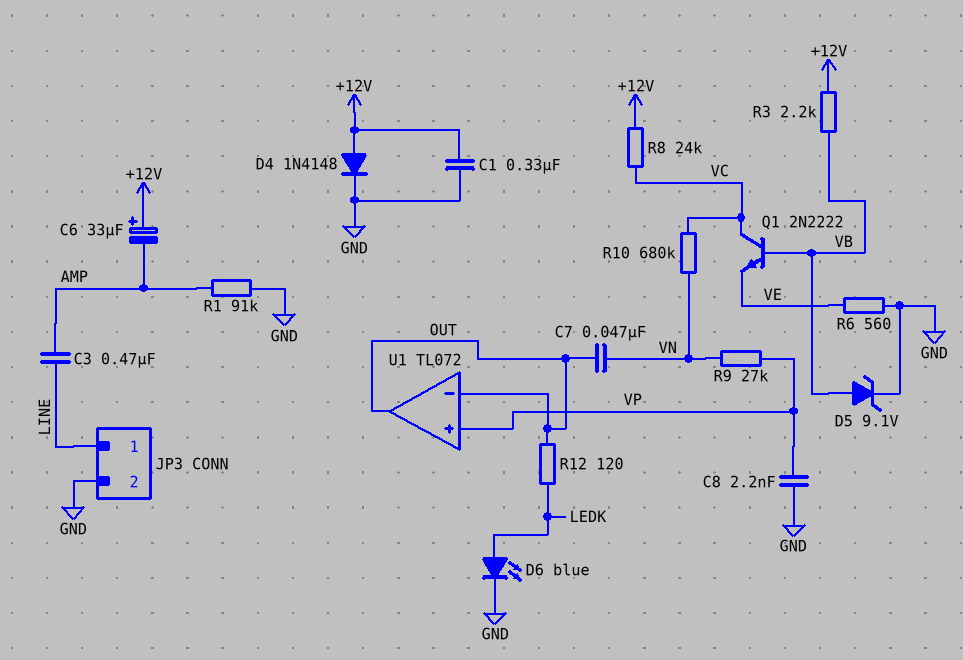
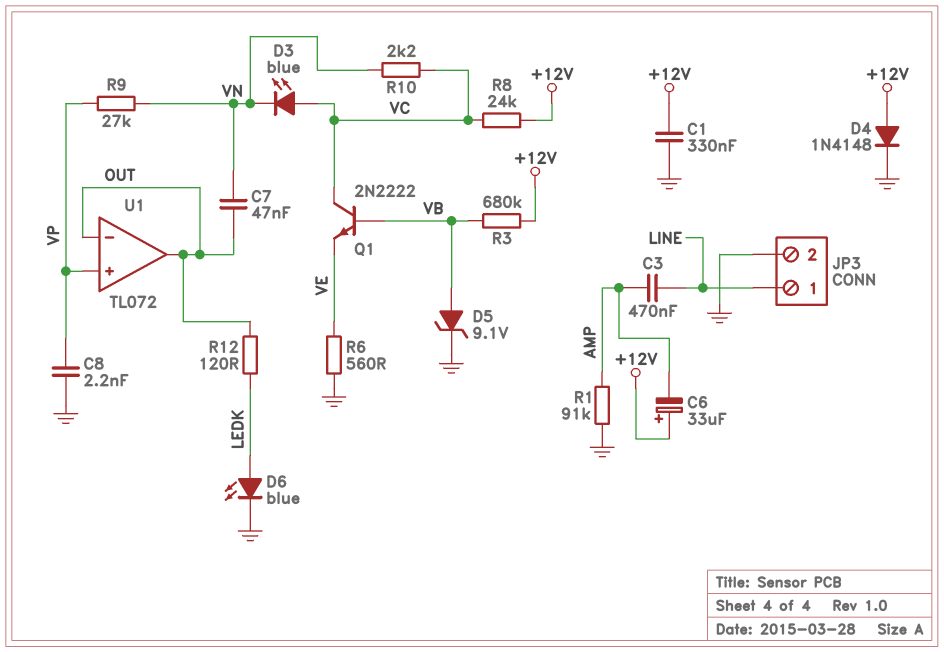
D3: none -> LED blue (A VC, K VN)
R3: 2.2k (+12V, VB) -> 680k (+12V, VB)
R10: 680k (VC, VN) -> 2.2k (VC, VN)

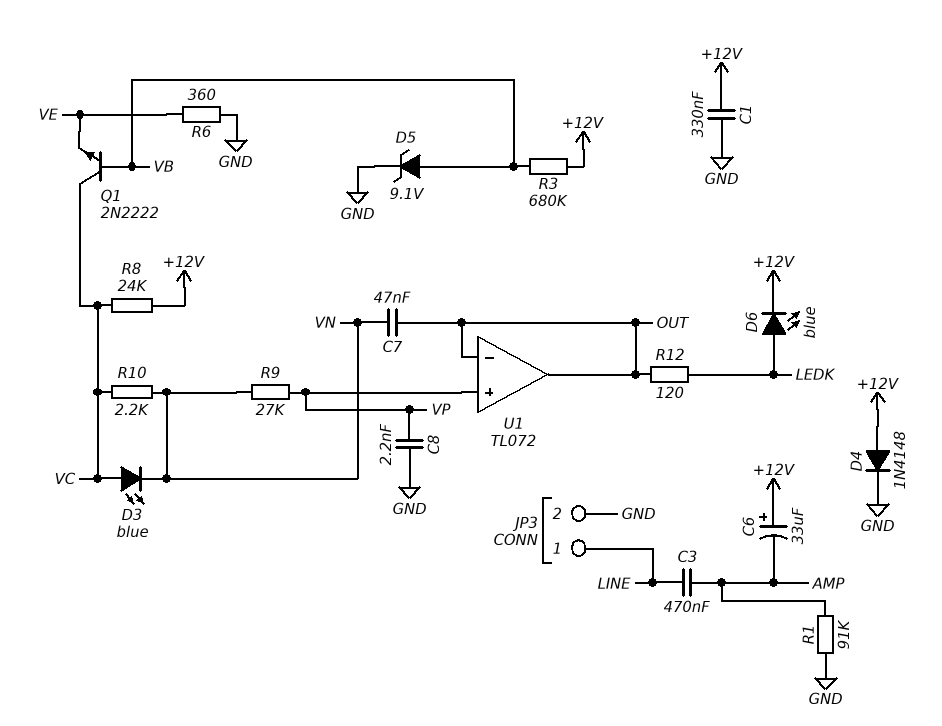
D6: LED blue (A LEDK, K GND) -> LED blue (A LEDK, K +12V)
R6: 560 (GND, VE) -> 360 (GND, VE)

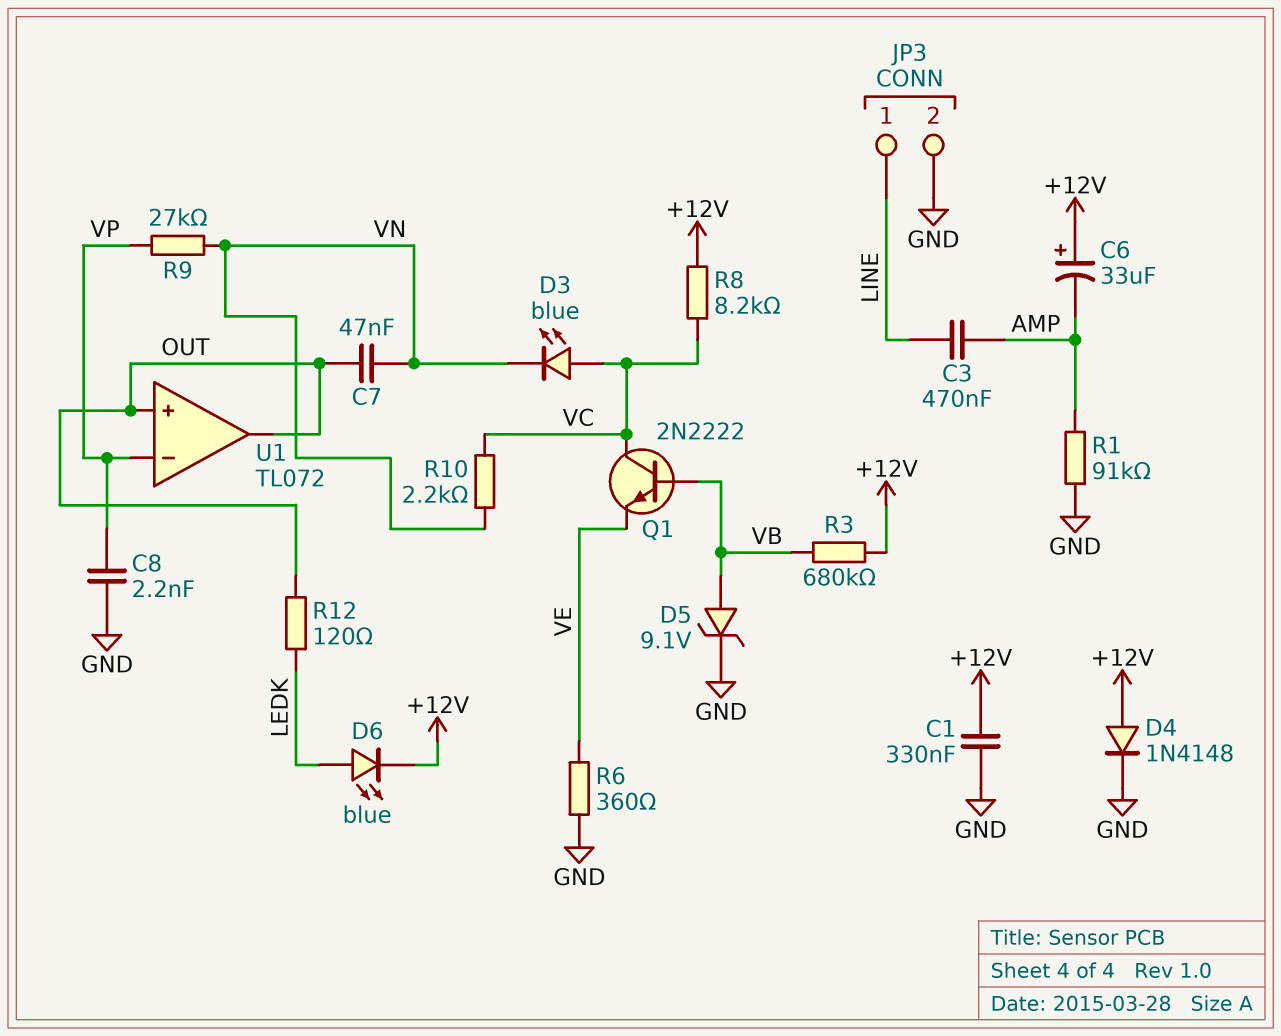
R8: 24k (+12V, VC) -> 8.2k (+12V, VC)
U1 pin in+: VP -> OUT
U1 pin in-: OUT -> VP

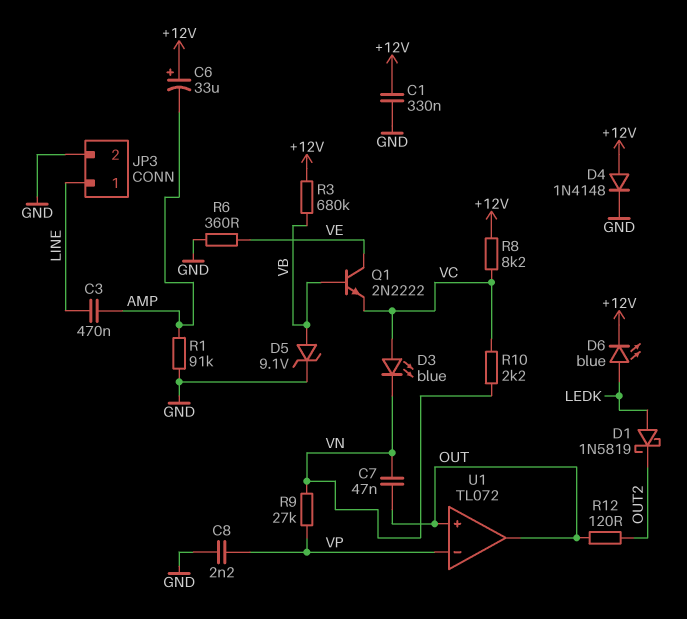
D1: none -> schottky 1N5819 (A LEDK, K OUT2)
Q1: NPN 2N2222 (B VB, C VC, E VE) -> NPN 2N2222 (B VB, C VE, E VC)
R12: 120 (LEDK, OUT) -> 120 (OUT, OUT2)

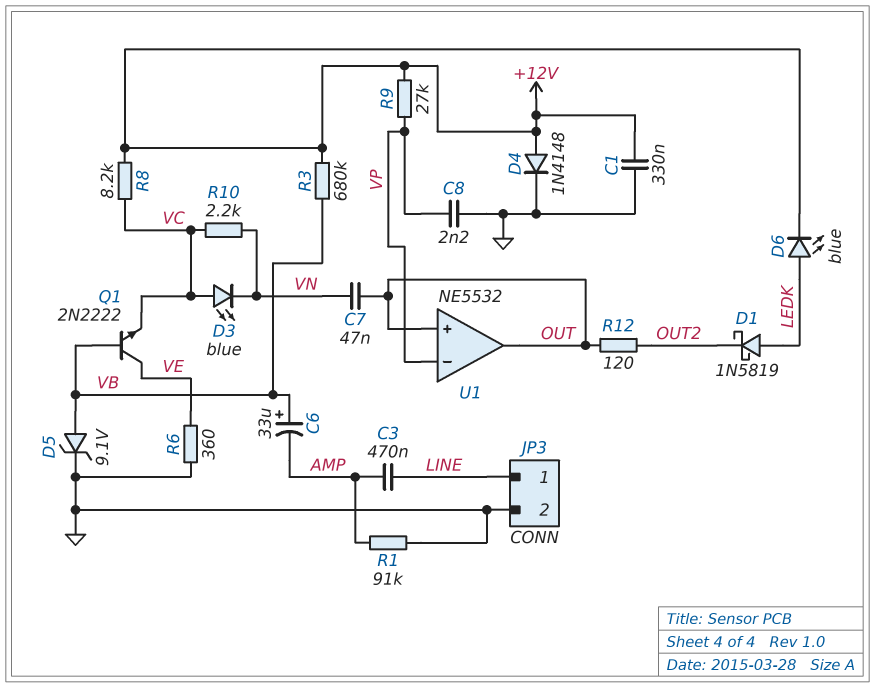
C6: 33uF (plus +12V, minus AMP) -> 33uF (plus VB, minus AMP)
R9: 27k (VN, VP) -> 27k (+12V, VP)
U1: TL072 -> NE5532

